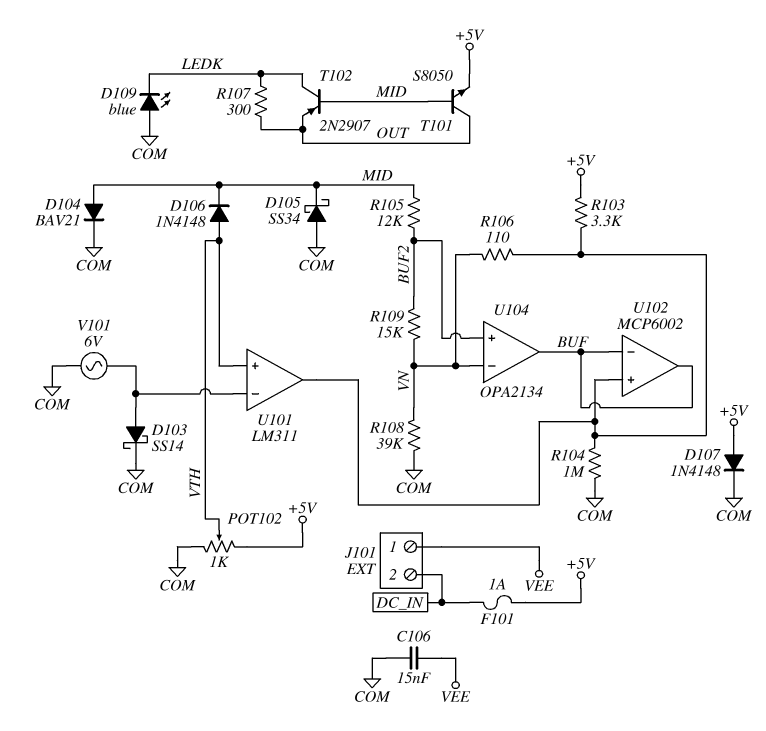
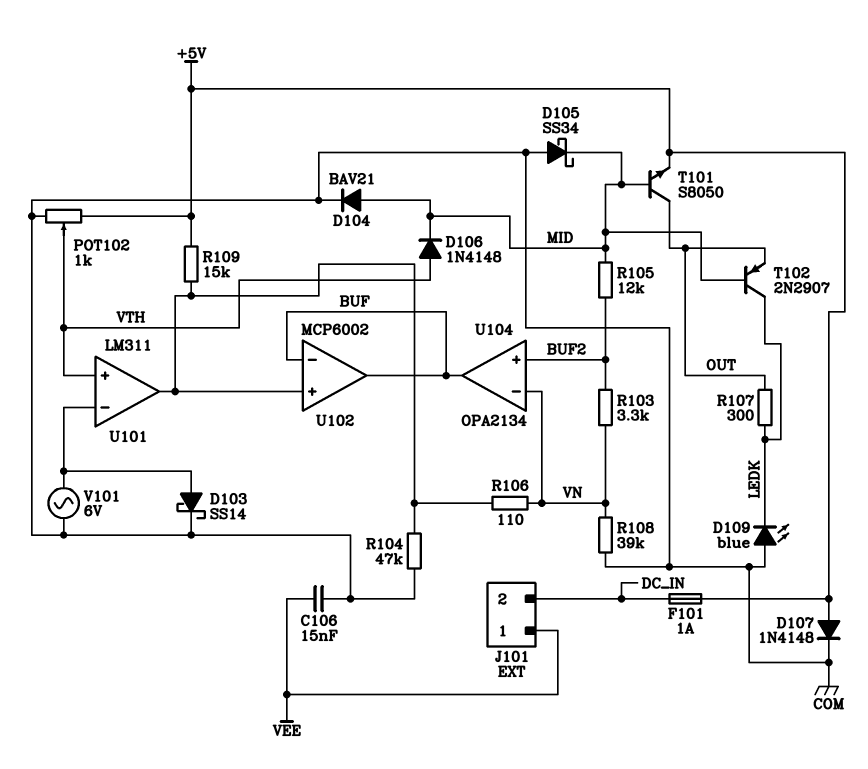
R103: 3.3k (+5V, U101/out) -> 3.3k (BUF2, VN)
R104: 1M (COM, U101/out) -> 47k (COM, U101/out)
R109: 15k (BUF2, VN) -> 15k (+5V, U101/out)

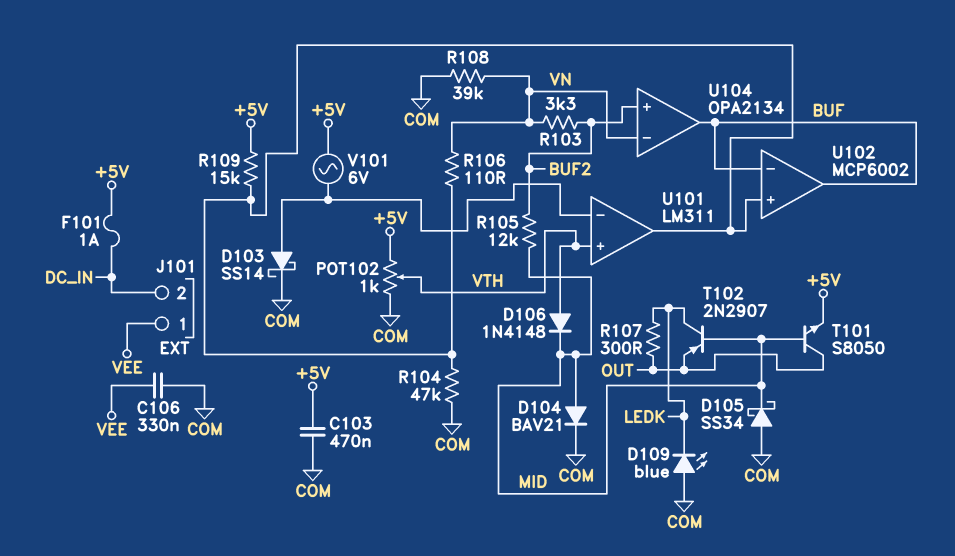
C103: none -> 470nF (+5V, COM)
C106: 15nF (COM, VEE) -> 330nF (COM, VEE)
D107: diode 1N4148 (A +5V, K COM) -> none
V101: AC 6V (COM, U101/in-) -> AC 6V (+5V, U101/in-)

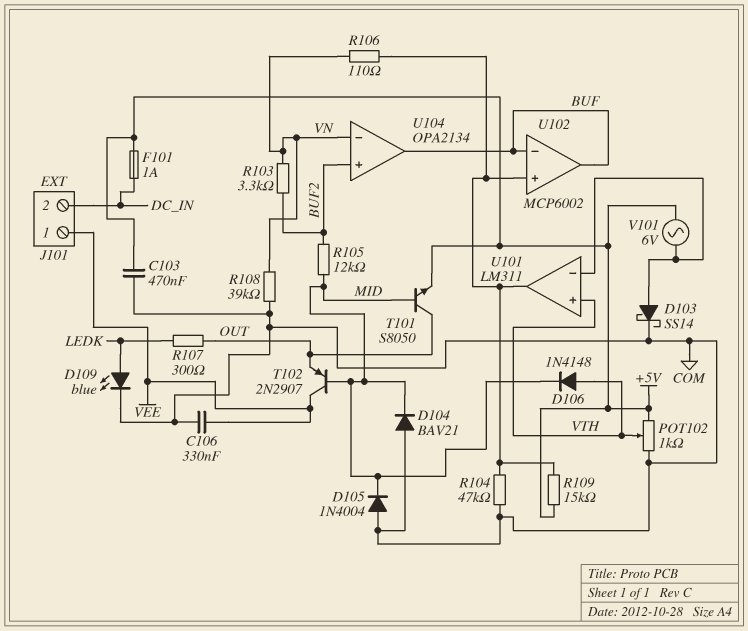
D104: diode BAV21 (A MID, K COM) -> diode BAV21 (A COM, K MID)
D105: schottky SS34 (A COM, K MID) -> diode 1N4004 (A COM, K MID)
D109: LED blue (A COM, K LEDK) -> LED blue (A LEDK, K COM)
T102: PNP 2N2907 (B MID, C LEDK, E OUT) -> PNP 2N2907 (B MID, C VEE, E OUT)

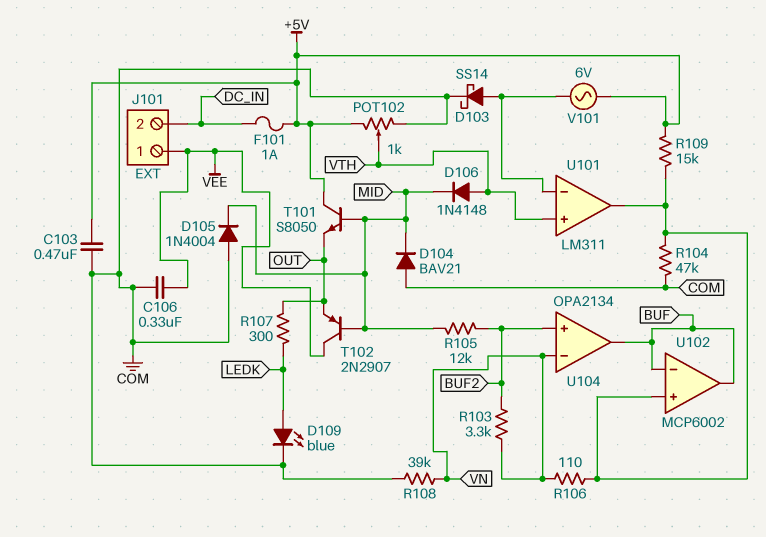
T101: NPN S8050 (B MID, C OUT, E +5V) -> NPN S8050 (B MID, C +5V, E OUT)

